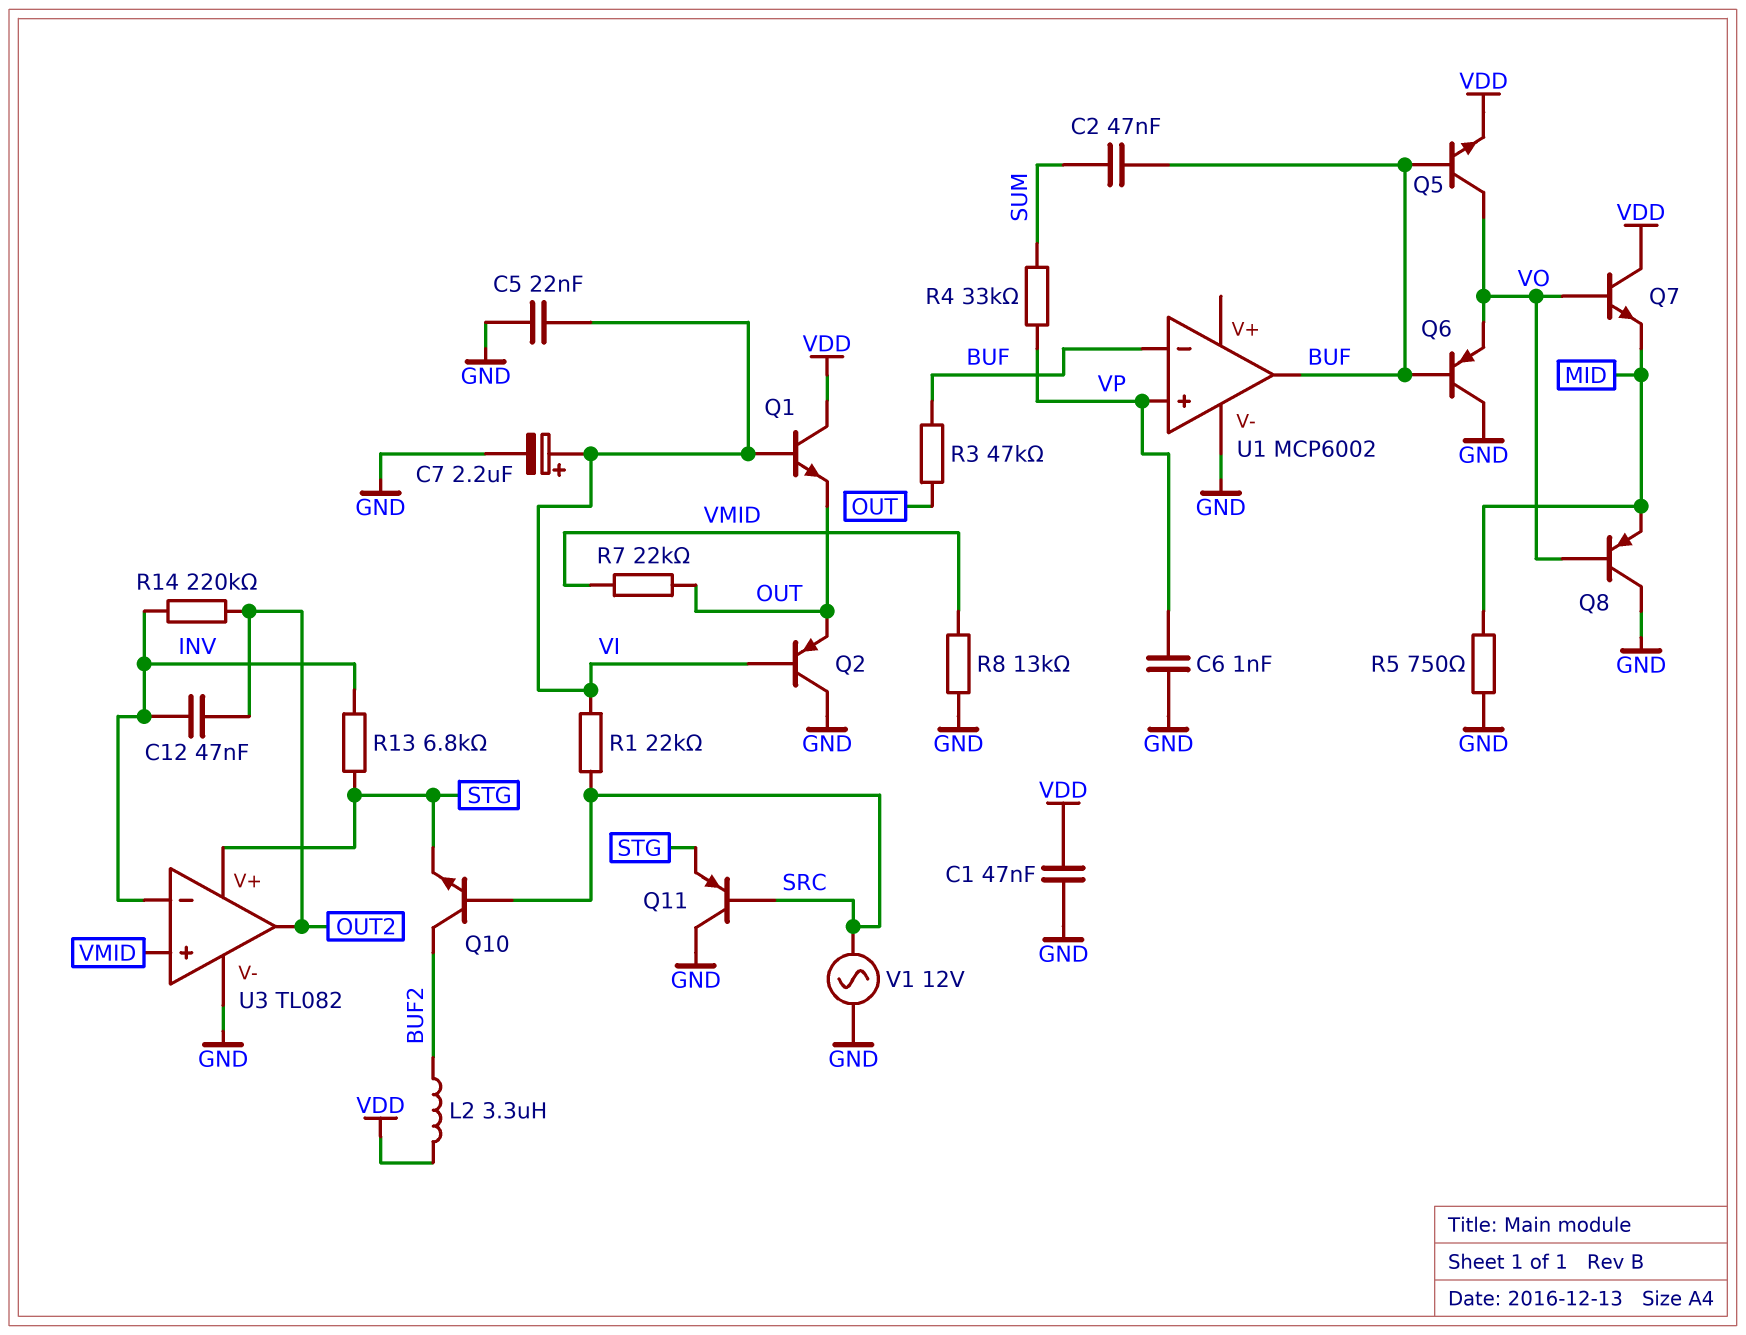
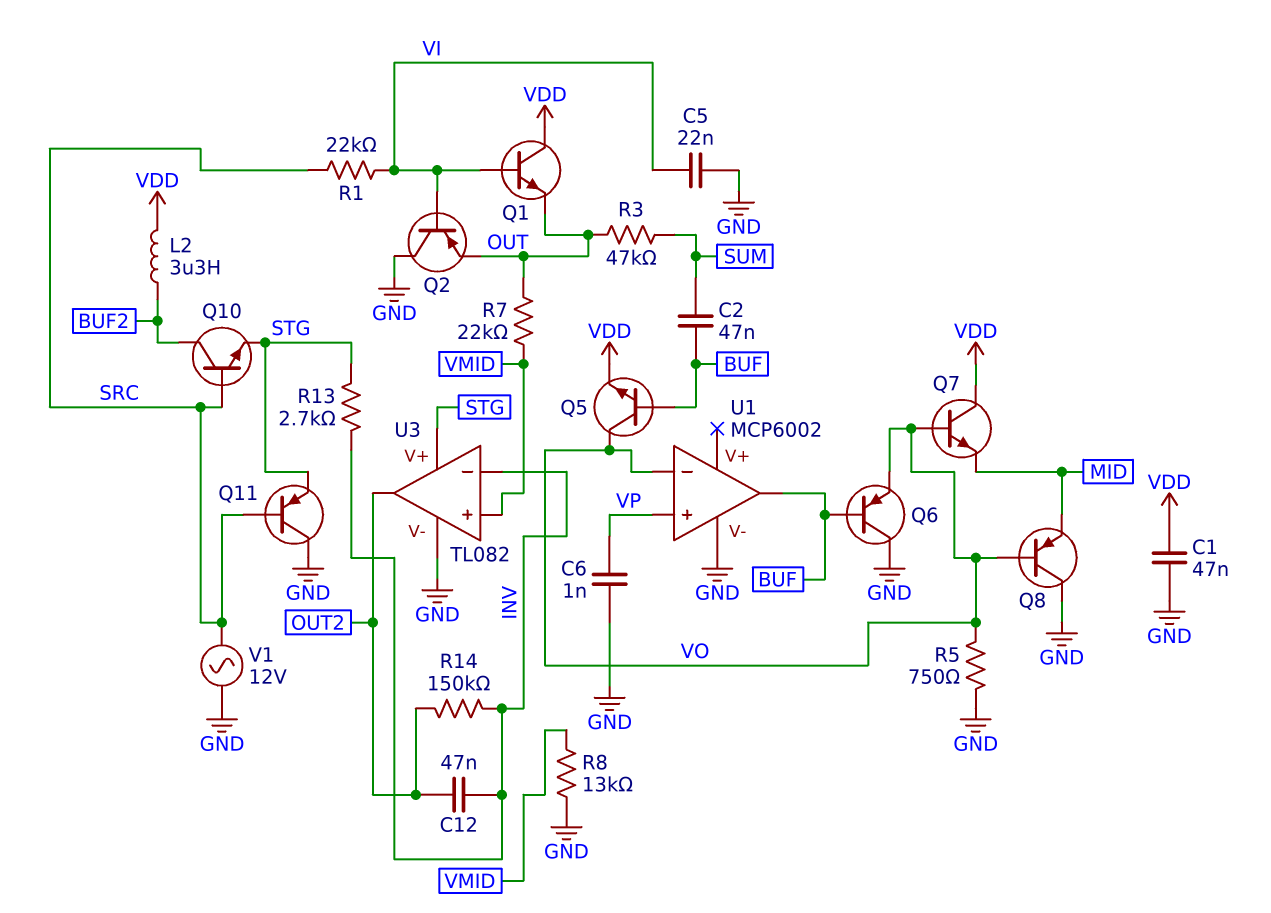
C7: 2.2uF (plus VI, minus GND) -> none
R3: 47k (BUF, OUT) -> 47k (OUT, SUM)
R4: 33k (SUM, VP) -> none
R5: 750 (GND, MID) -> 750 (GND, VO)
R13: 6.8k (INV, STG) -> 2.7k (INV, STG)
R14: 220k (INV, OUT2) -> 150k (INV, OUT2)
U1 pin in-: BUF -> VO

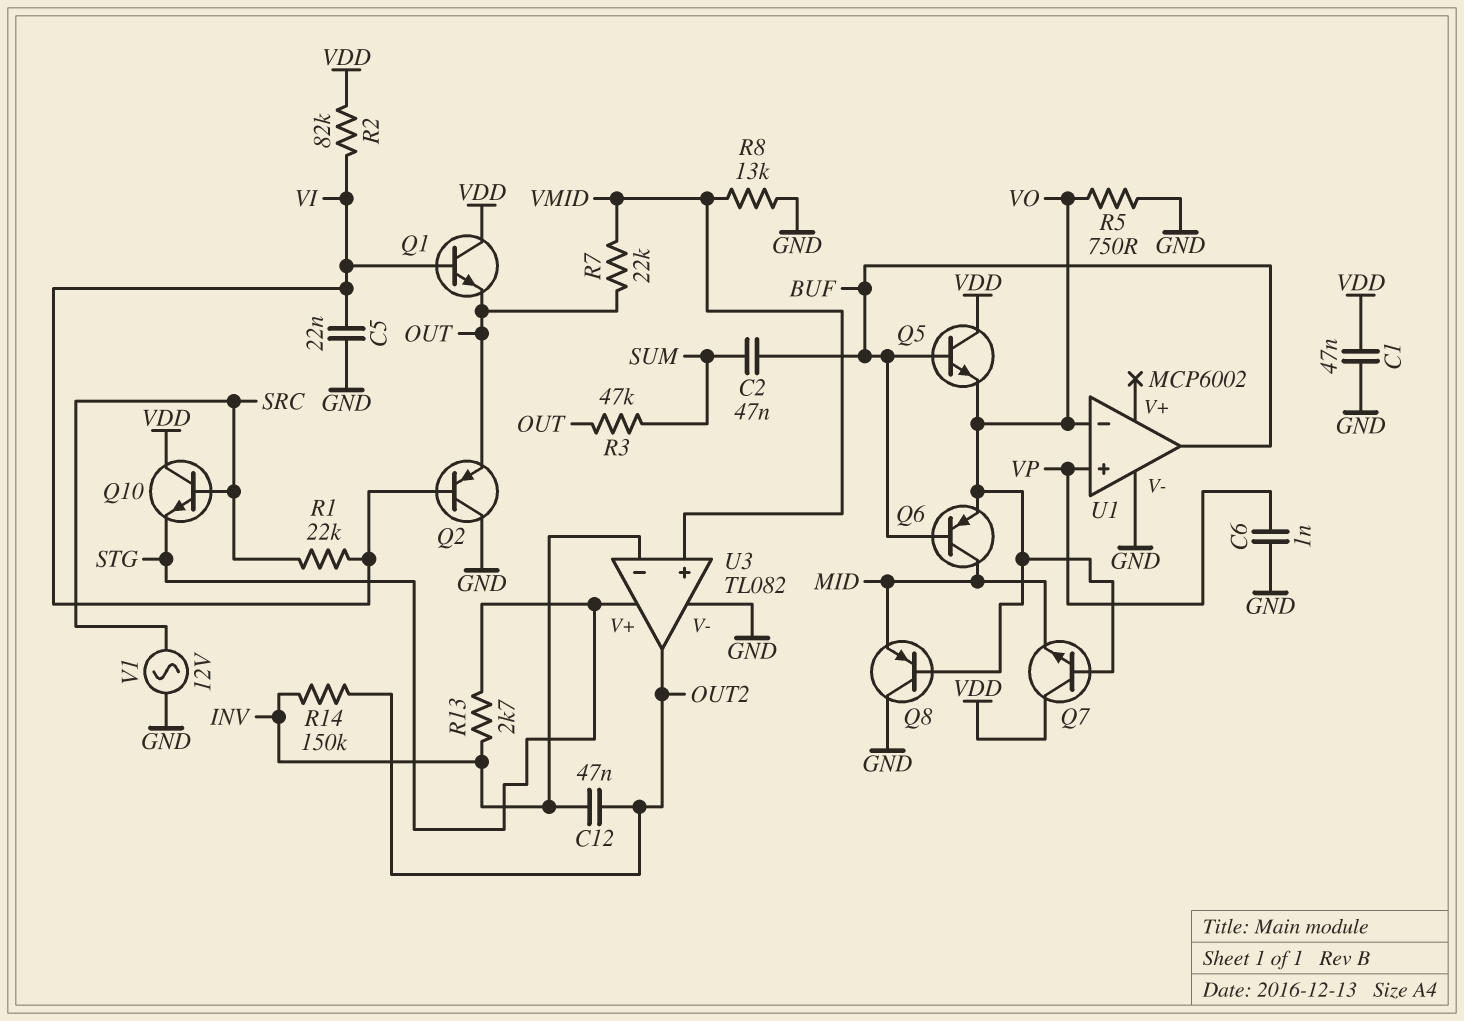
L2: 3.3uH (BUF2, VDD) -> none
Q5: NPN (B BUF, C VO, E VDD) -> NPN (B BUF, C VDD, E VO)
Q6: PNP (B BUF, C GND, E VO) -> PNP (B BUF, C MID, E VO)
Q10: NPN (B SRC, C BUF2, E STG) -> NPN (B SRC, C VDD, E STG)
Q11: PNP (B SRC, C GND, E STG) -> none
R2: none -> 82k (VDD, VI)

